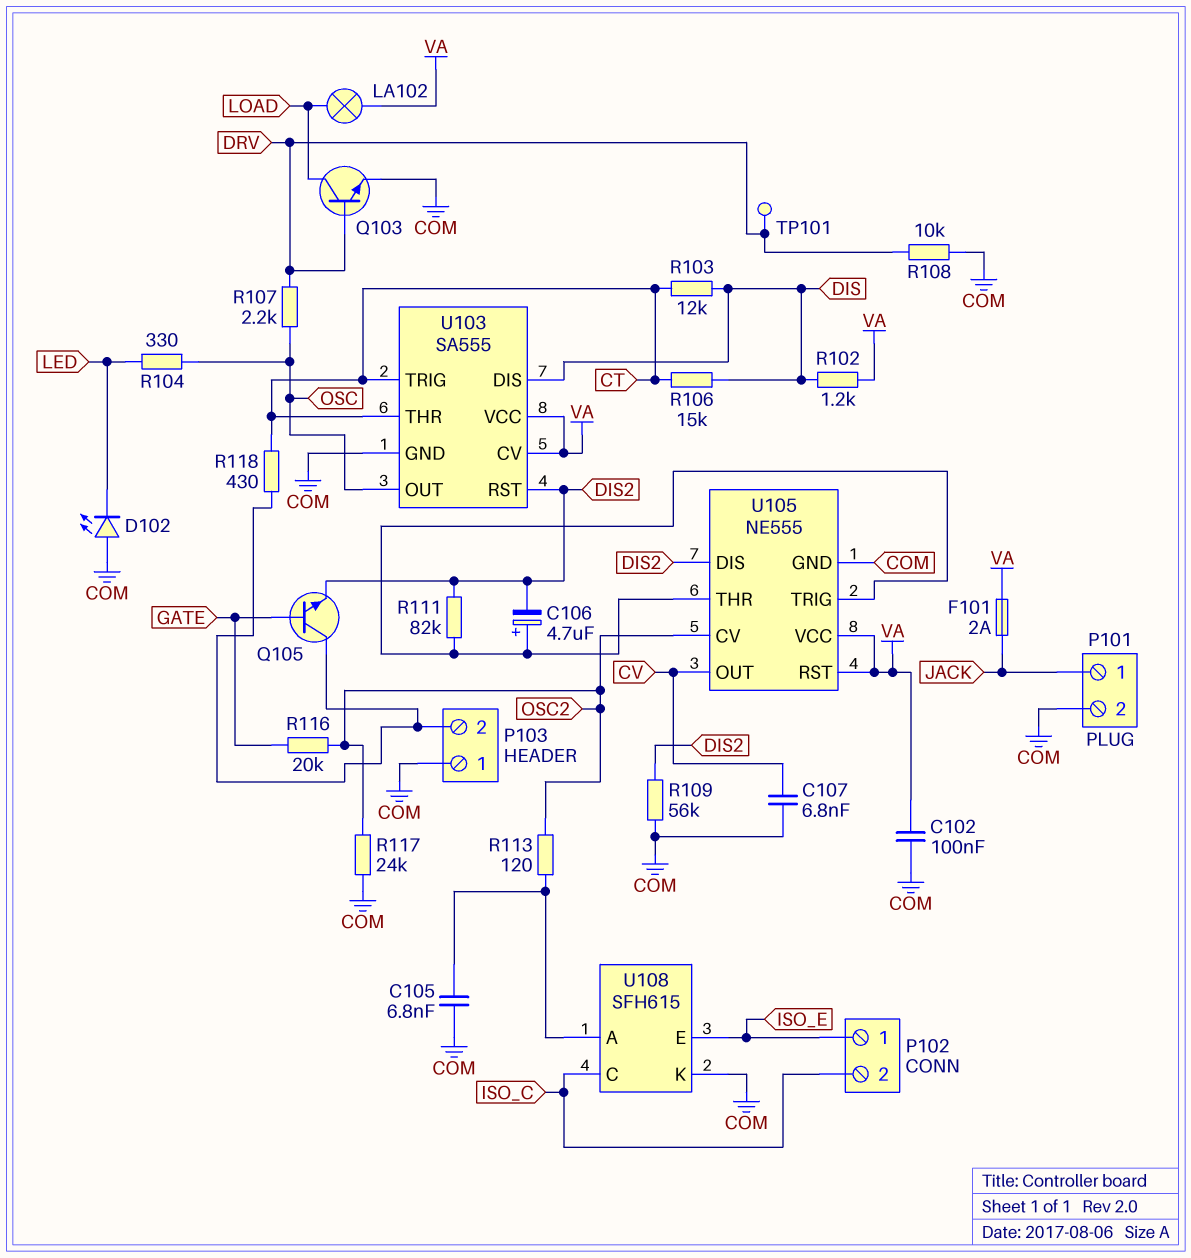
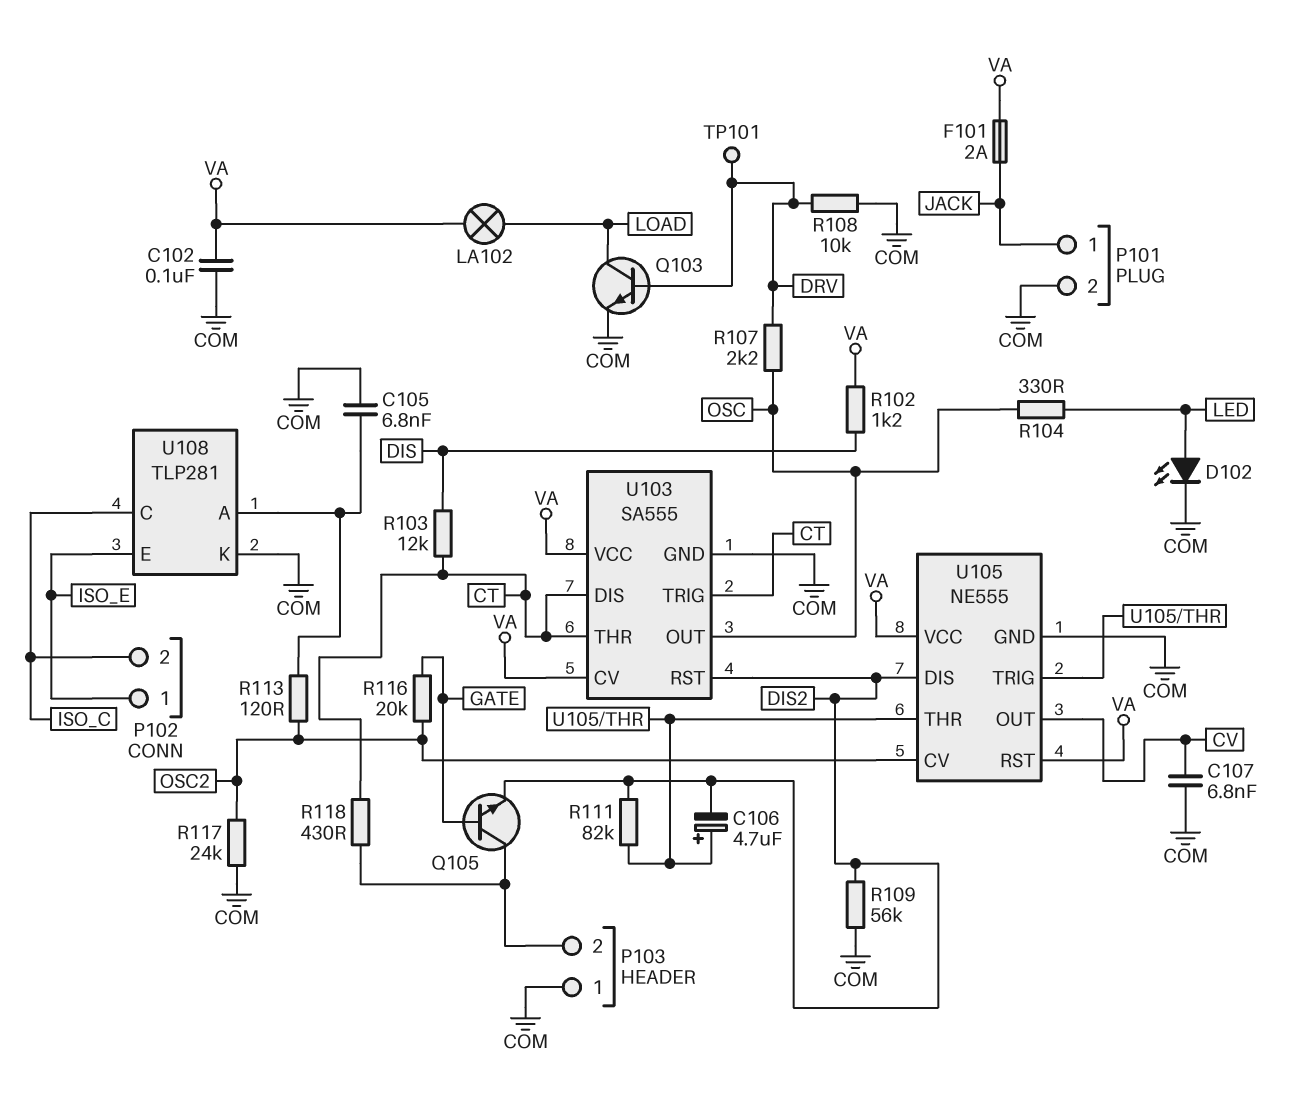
D102: LED (A COM, K LED) -> LED (A LED, K COM)
R106: 15k (CT, DIS) -> none
U103 pin DIS: DIS -> CT
U108: SFH615 -> TLP281

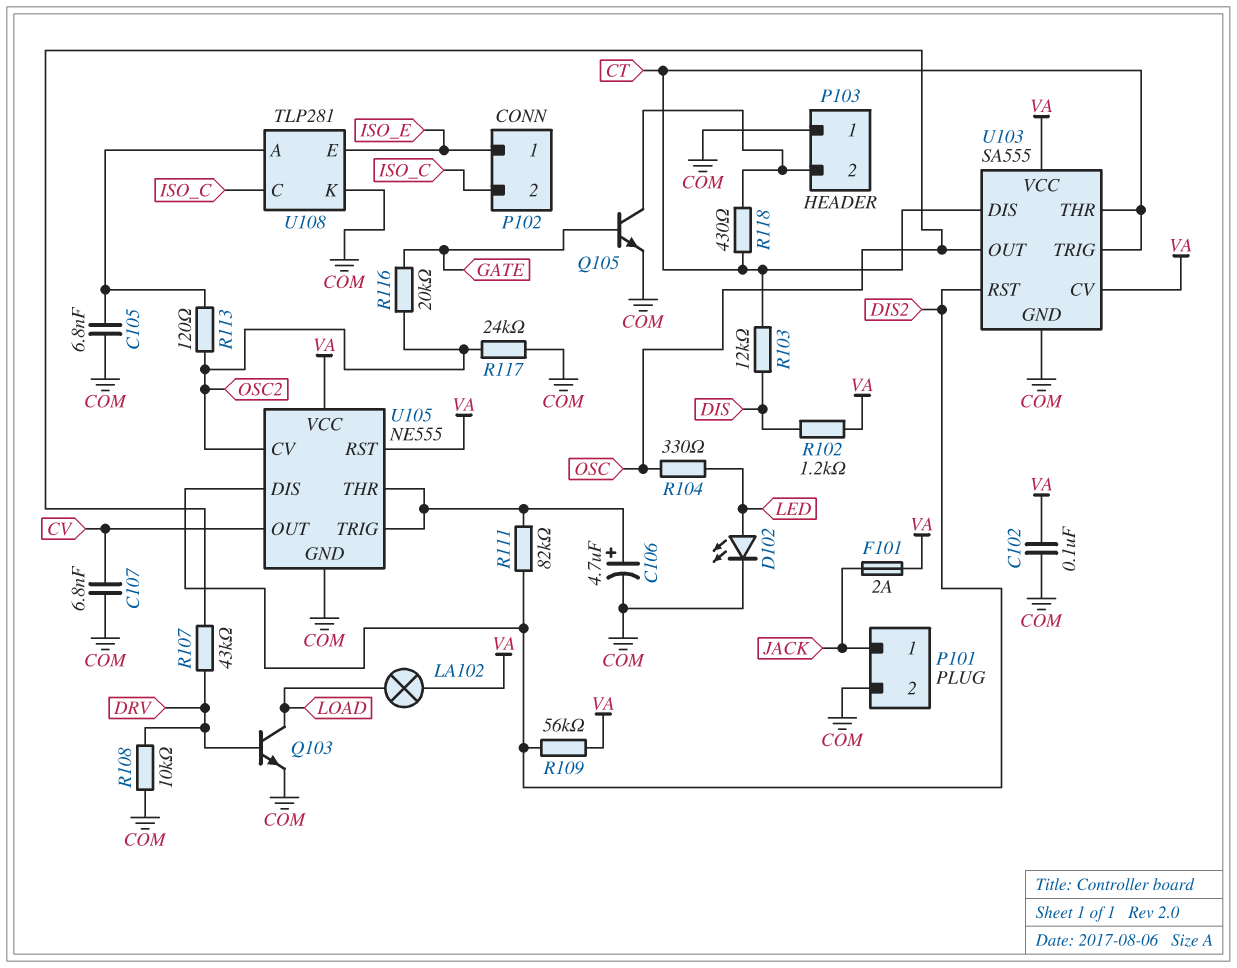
C106: 4.7uF (plus U105/THR, minus DIS2) -> 4.7uF (plus U105/THR, minus COM)
Q105: NPN (B GATE, C P103/2, E DIS2) -> NPN (B GATE, C P103/2, E COM)
R107: 2.2k (DRV, OSC) -> 43k (DRV, OSC)
R109: 56k (COM, DIS2) -> 56k (DIS2, VA)
TP101: test point (DRV) -> none

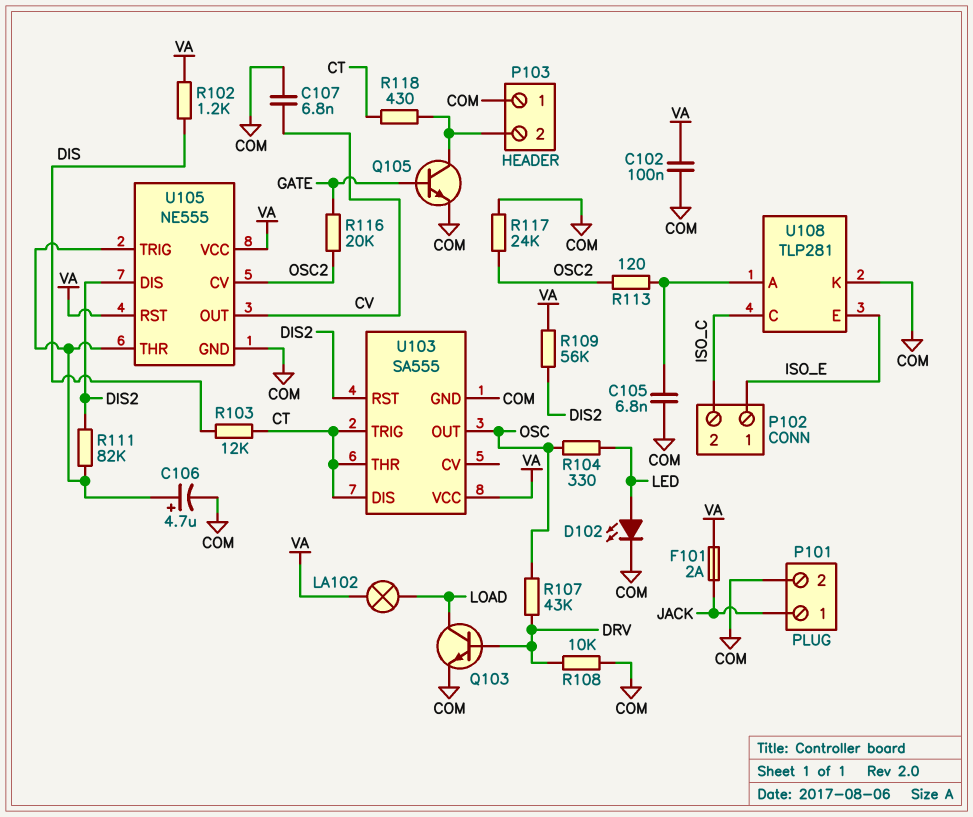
U103 pin CV: VA -> none

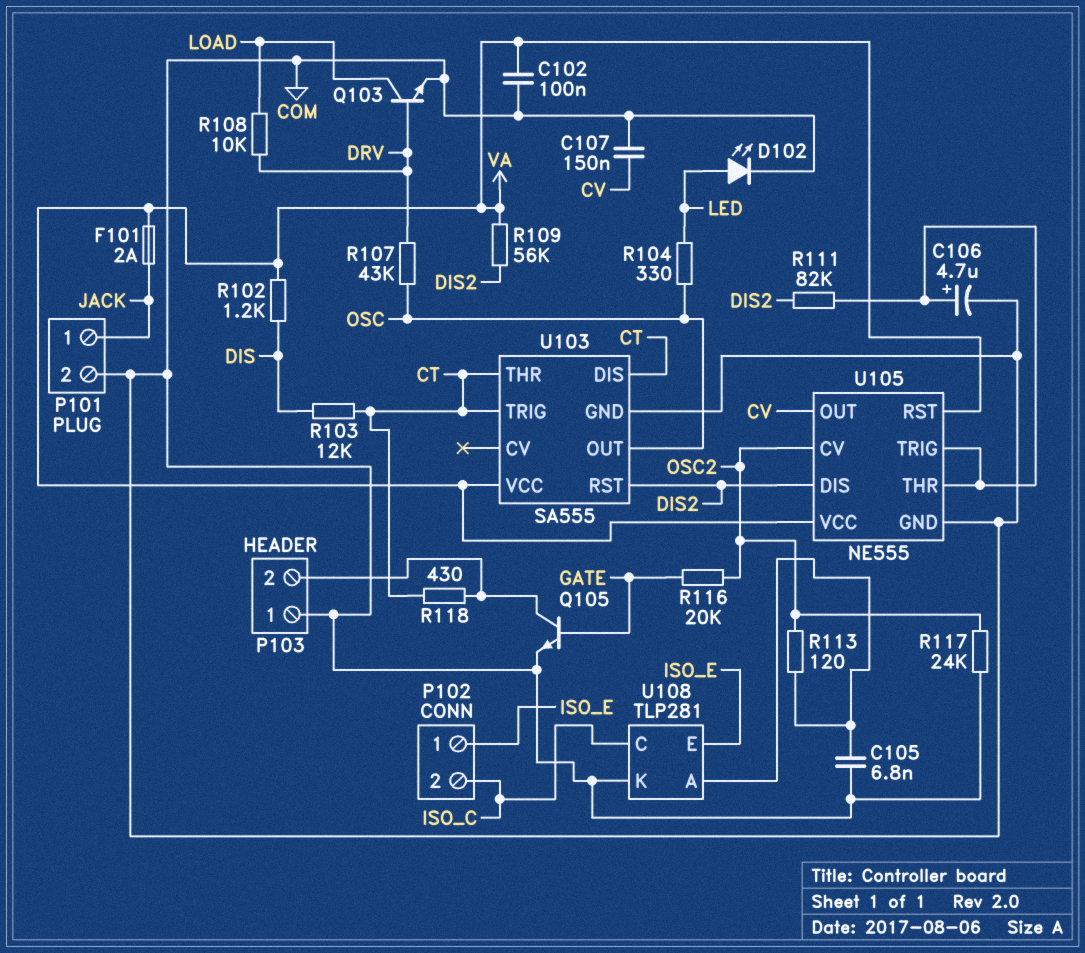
C107: 6.8nF (COM, CV) -> 150nF (COM, CV)
LA102: lamp (LOAD, VA) -> none
R108: 10k (COM, DRV) -> 10k (DRV, LOAD)

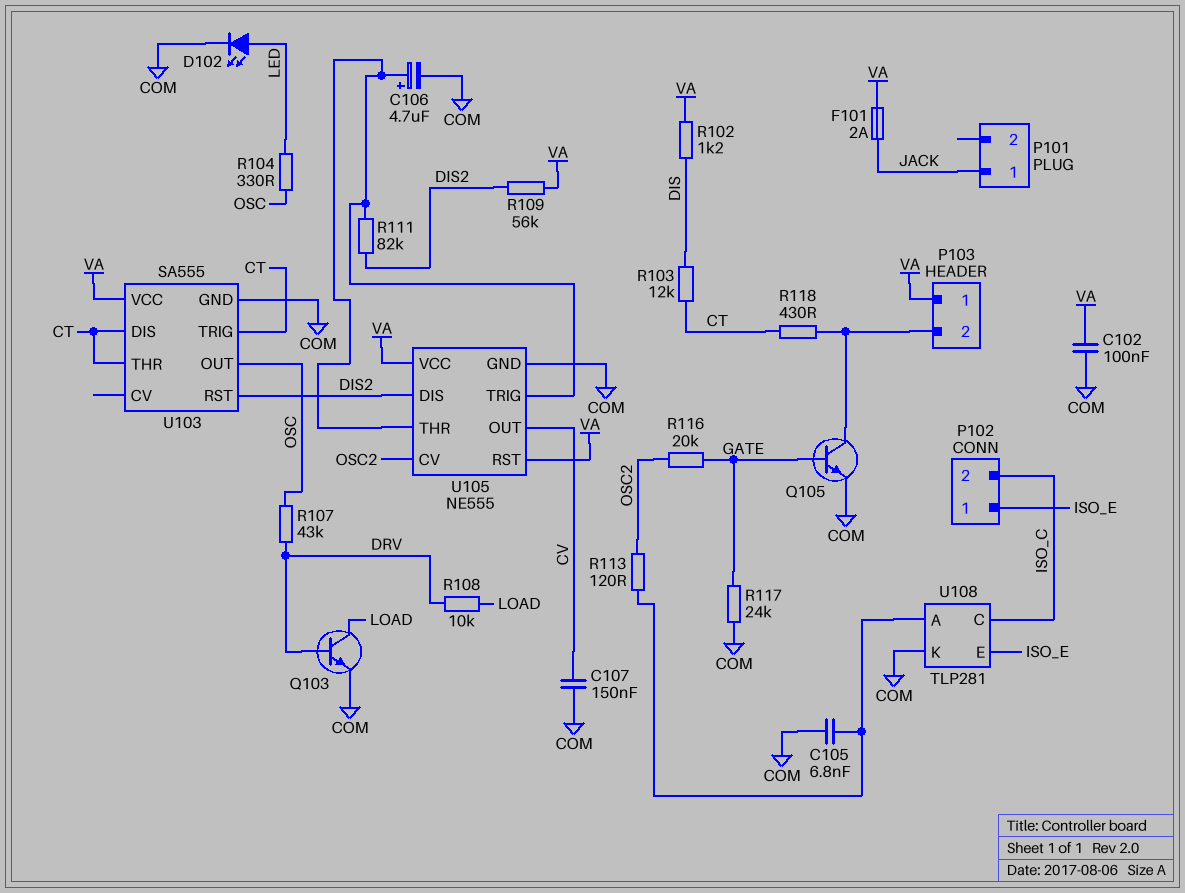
P101 pin 2: COM -> none
P103 pin 1: COM -> VA
R117: 24k (COM, OSC2) -> 24k (COM, GATE)

